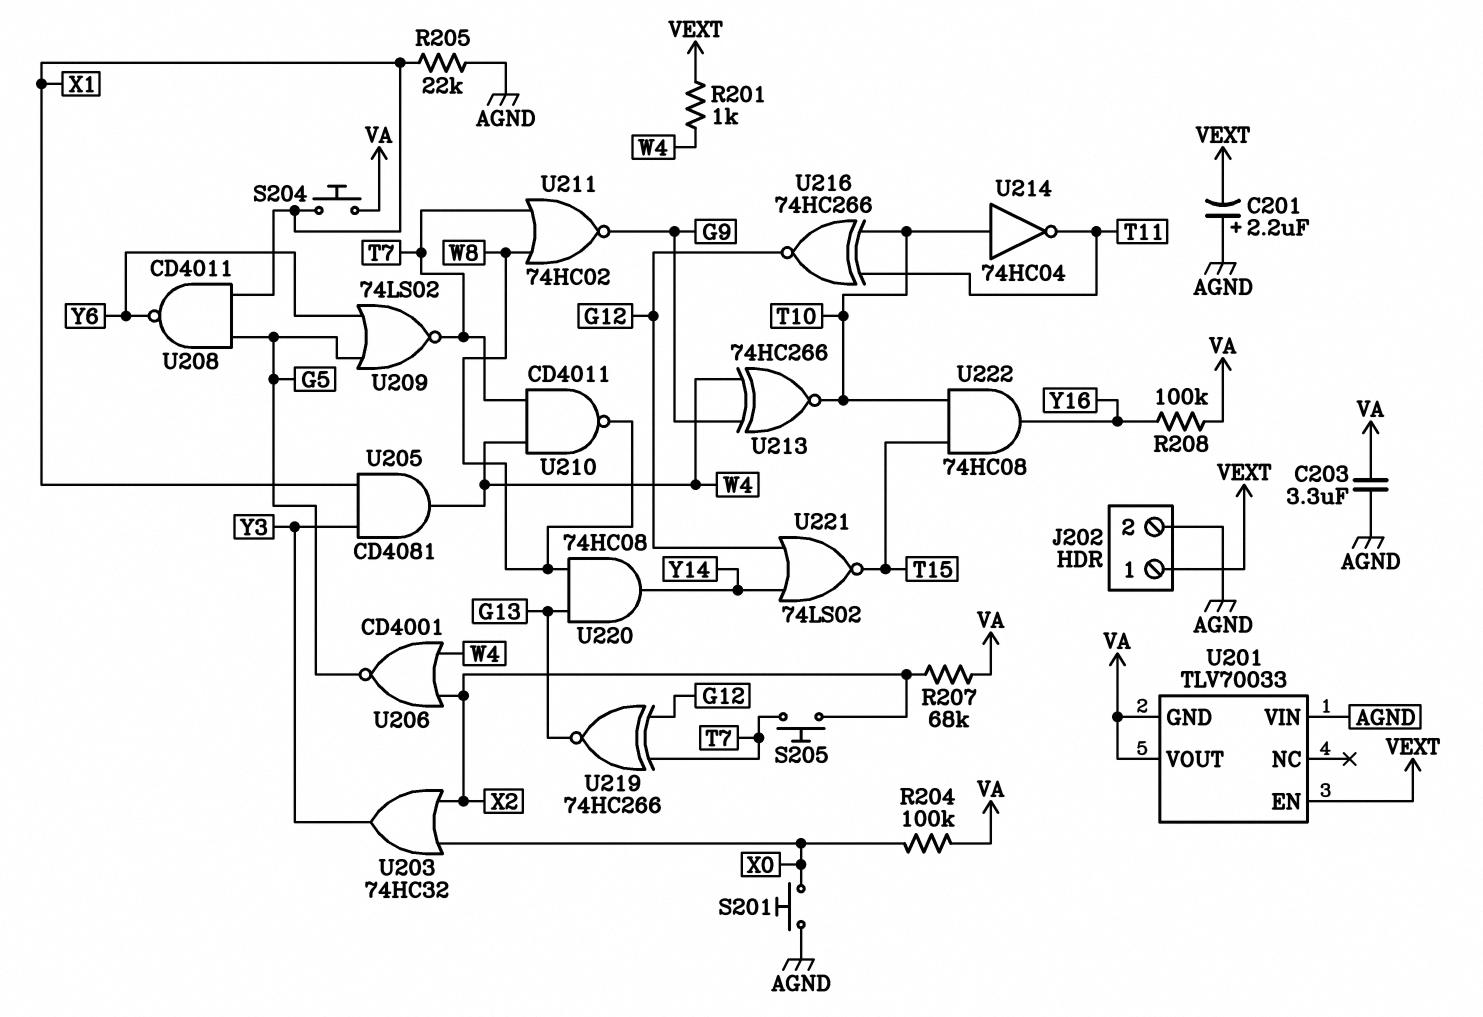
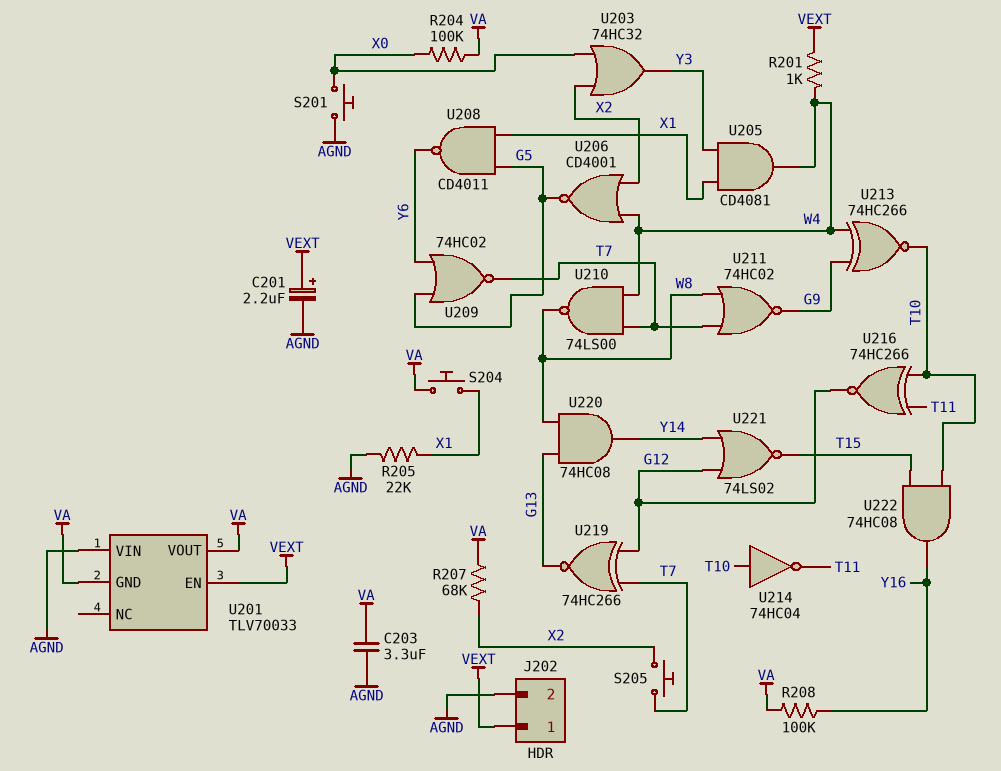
C201: 2.2uF (plus AGND, minus VEXT) -> 2.2uF (plus VEXT, minus AGND)
U209: NOR 74LS02 (in G5, in Y6, out T7) -> NOR 74HC02 (in G5, in Y6, out T7)
U210: NAND CD4011 (in T7, in W4, out W8) -> NAND 74LS00 (in T7, in W4, out W8)

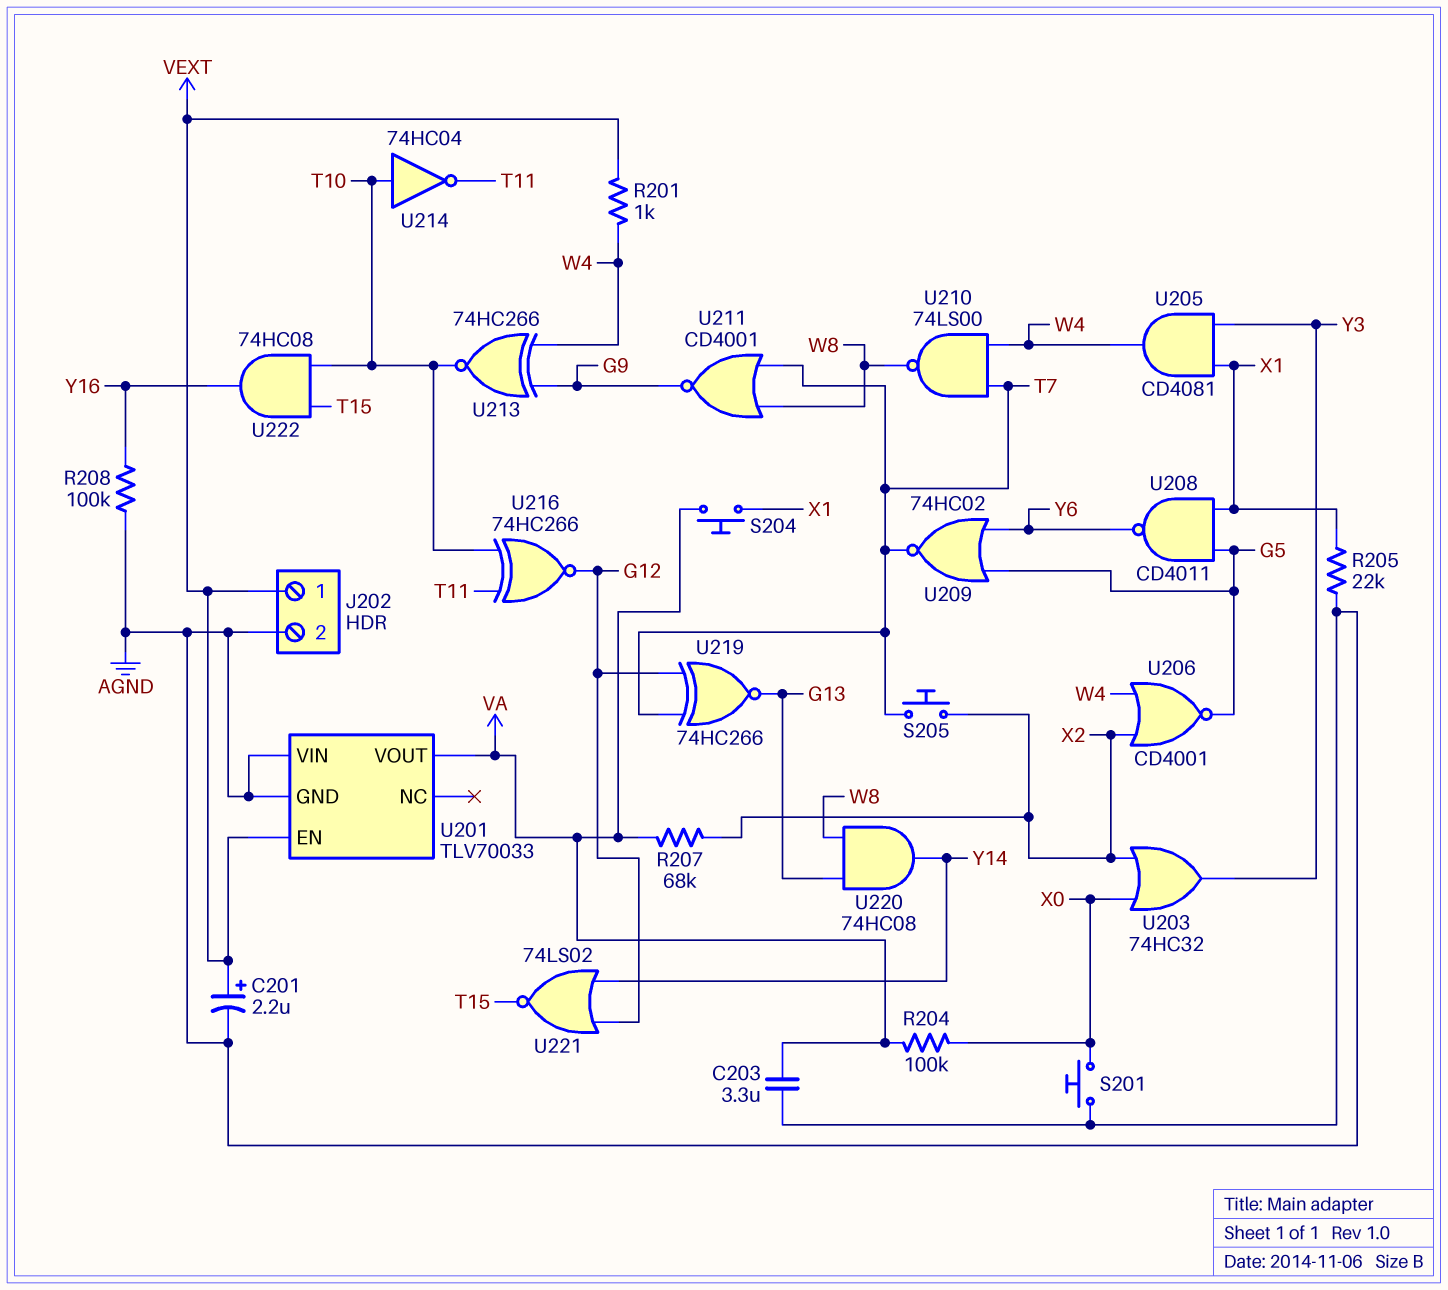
R208: 100k (VA, Y16) -> 100k (AGND, Y16)
U201 pin GND: VA -> AGND
U211: NOR 74HC02 (in T7, in W8, out G9) -> NOR CD4001 (in T7, in W8, out G9)

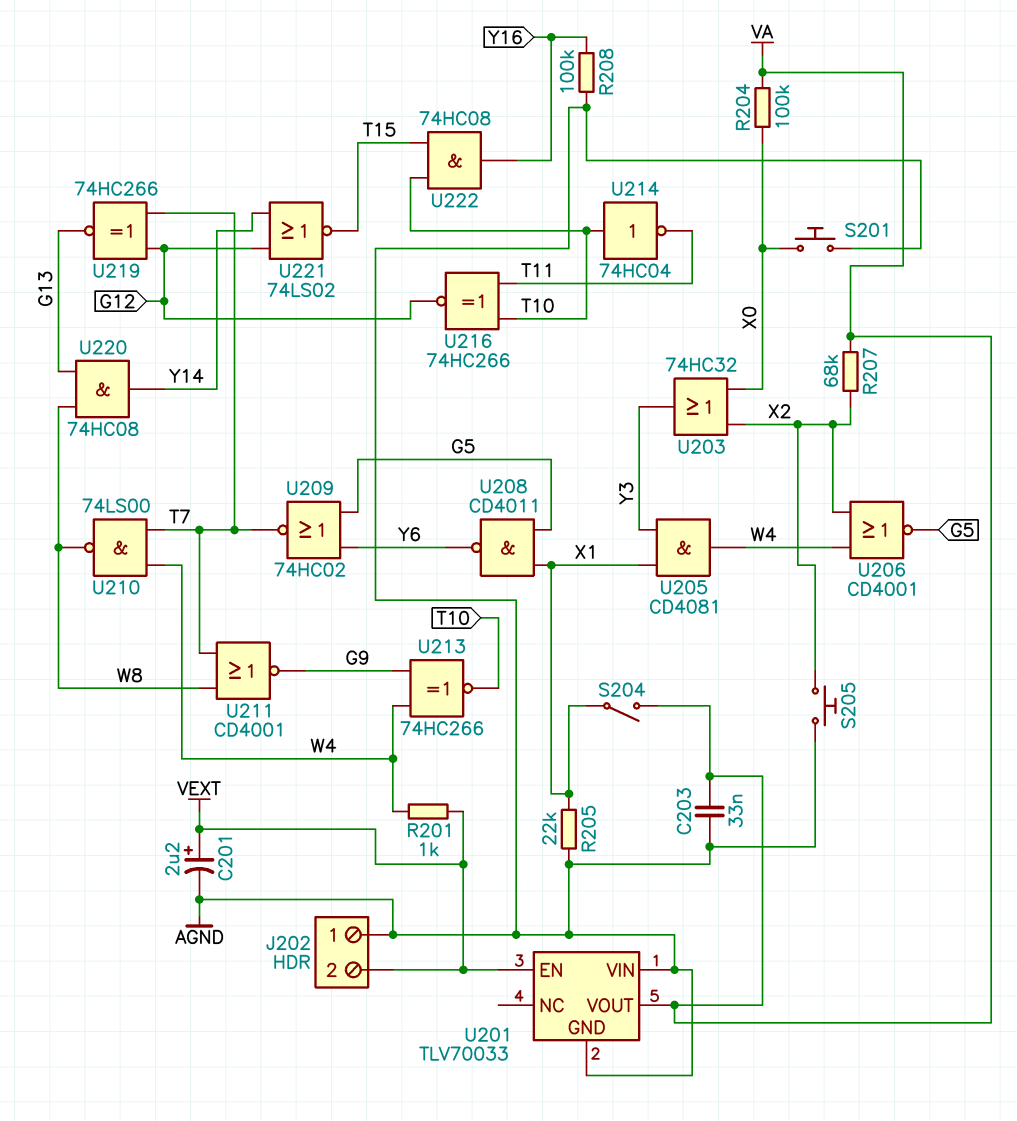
C203: 3.3uF (AGND, VA) -> 33nF (AGND, VA)
J202 pin 1: VEXT -> AGND
J202 pin 2: AGND -> VEXT
S204: button (VA, X1) -> switch (VA, X1)
S205: button (T7, X2) -> button (AGND, X2)

